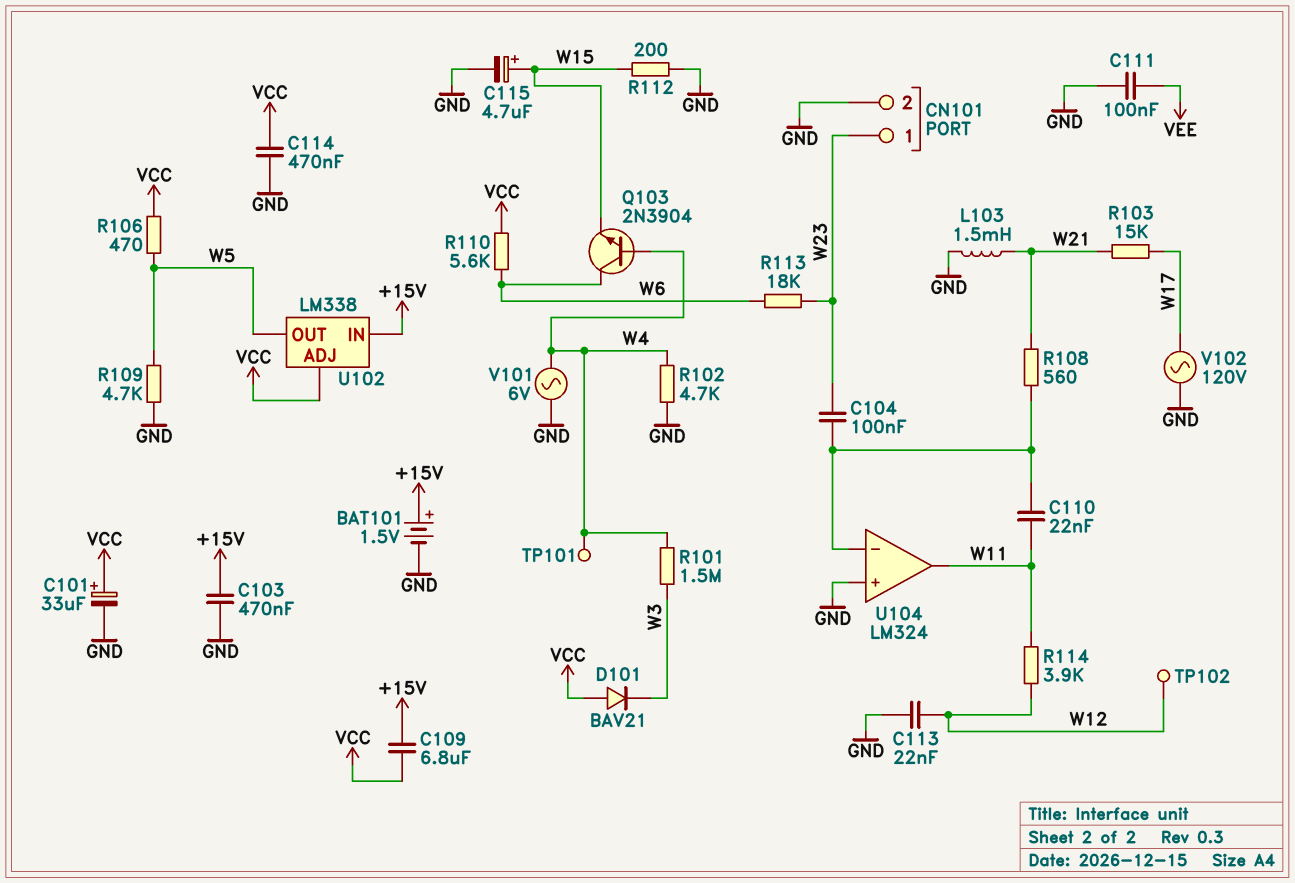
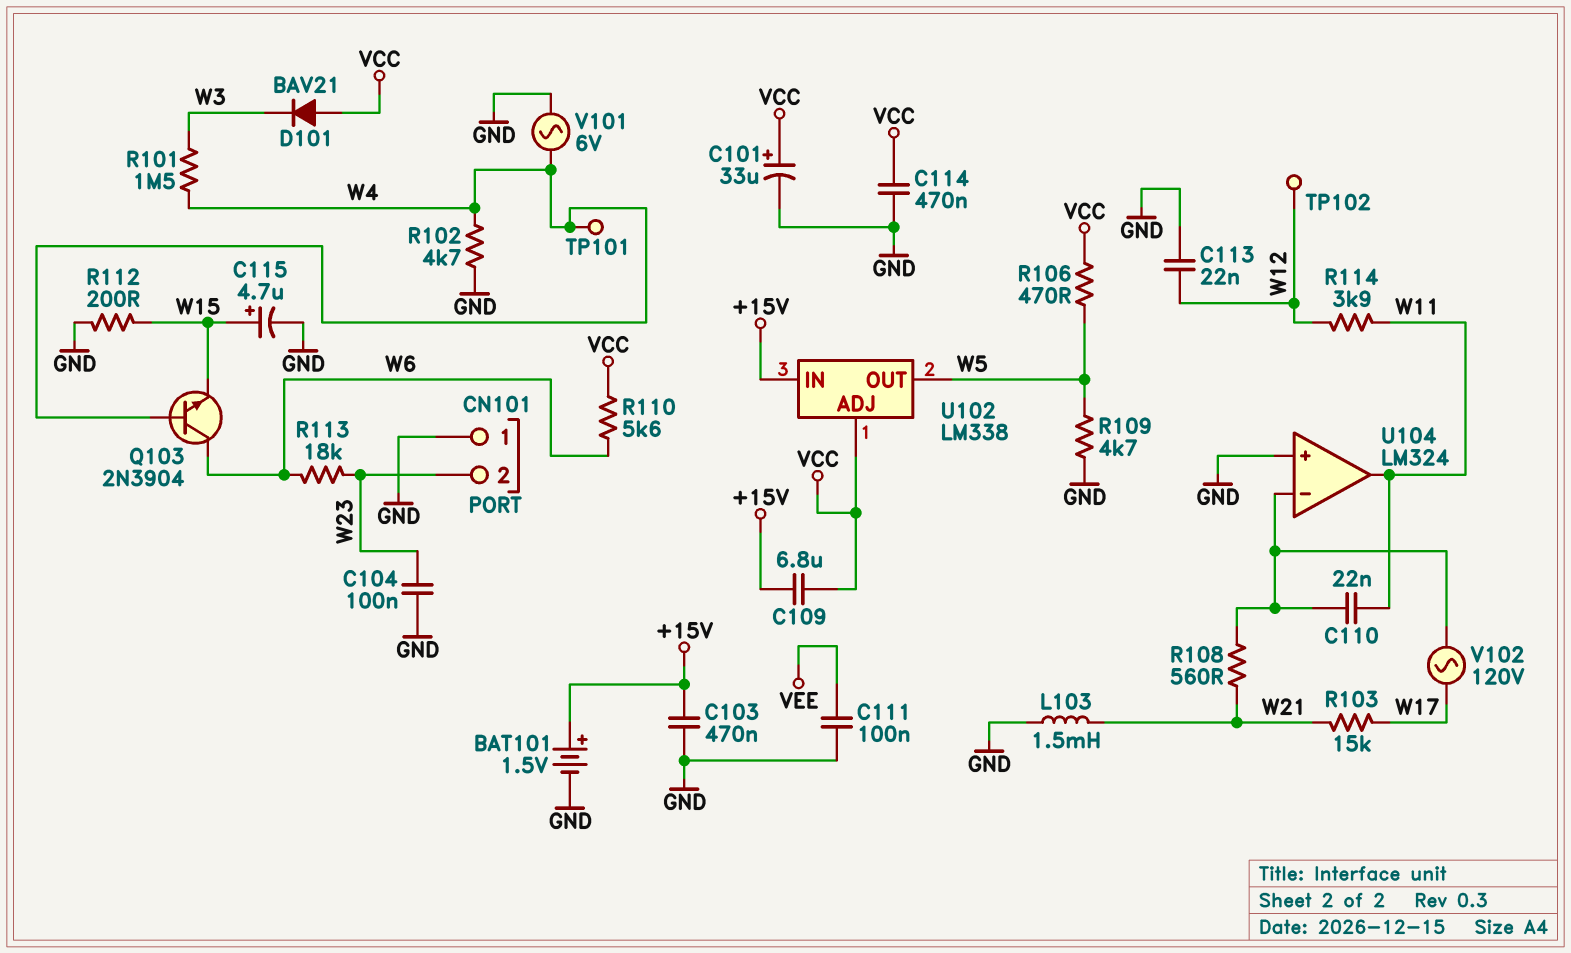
C104: 100nF (U104/in-, W23) -> 100nF (GND, W23)
CN101 pin 1: W23 -> GND
CN101 pin 2: GND -> W23
V102: AC 120V (GND, W17) -> AC 120V (U104/in-, W17)

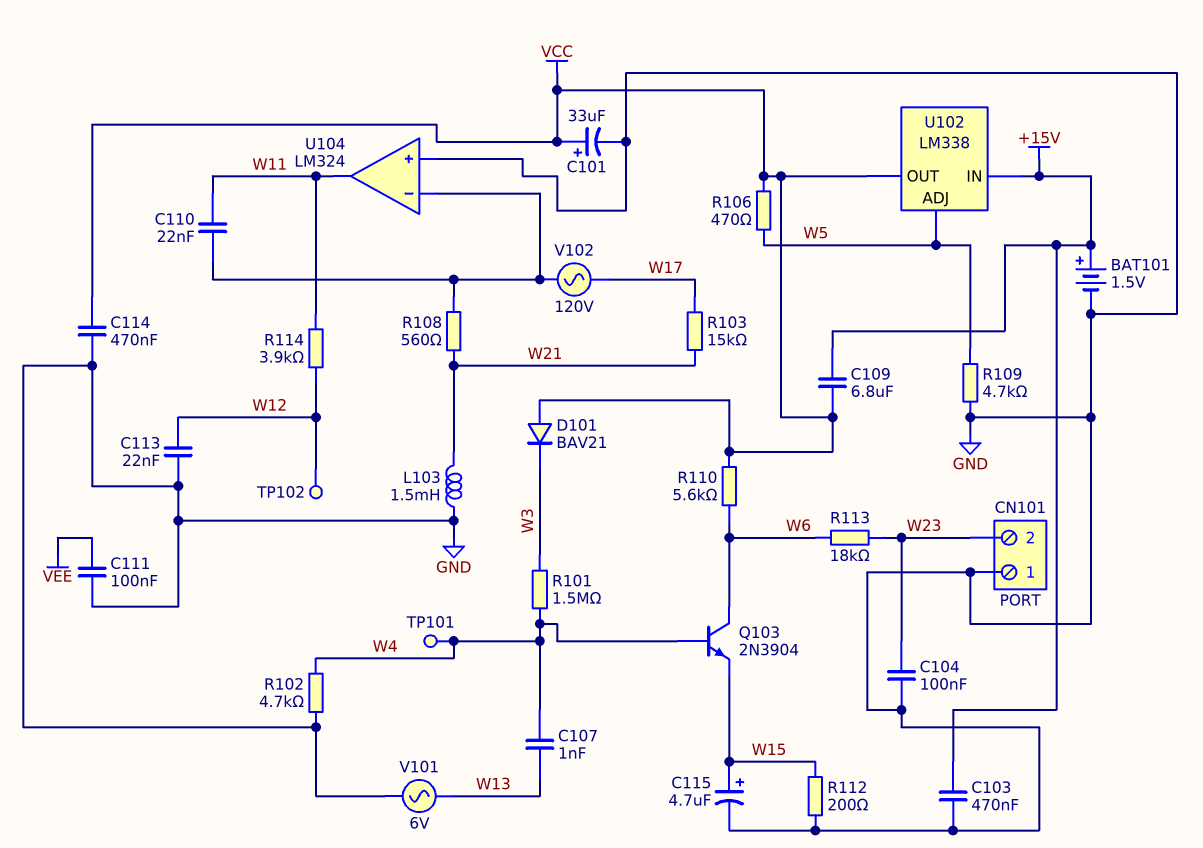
C107: none -> 1nF (W4, W13)
U102 pin ADJ: VCC -> W5
U102 pin OUT: W5 -> VCC
V101: AC 6V (GND, W4) -> AC 6V (GND, W13)

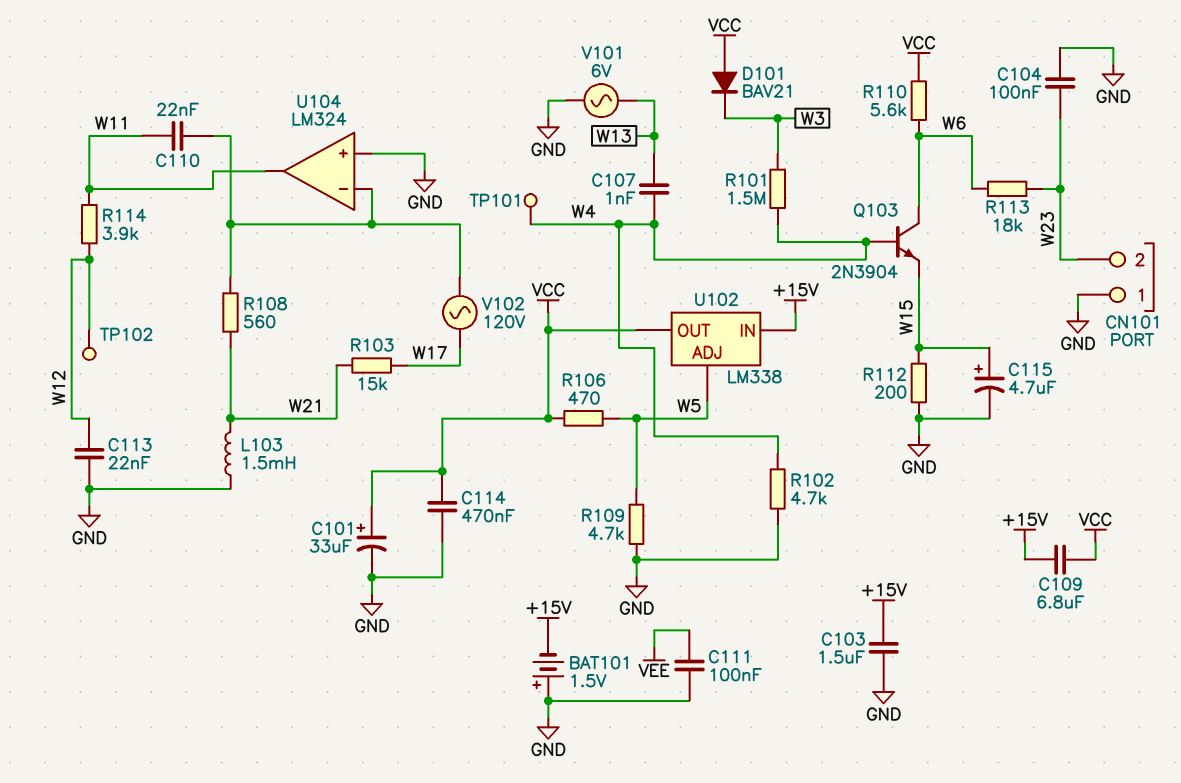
BAT101: 1.5V (plus +15V, minus GND) -> 1.5V (plus GND, minus +15V)
C103: 470nF (+15V, GND) -> 1.5uF (+15V, GND)

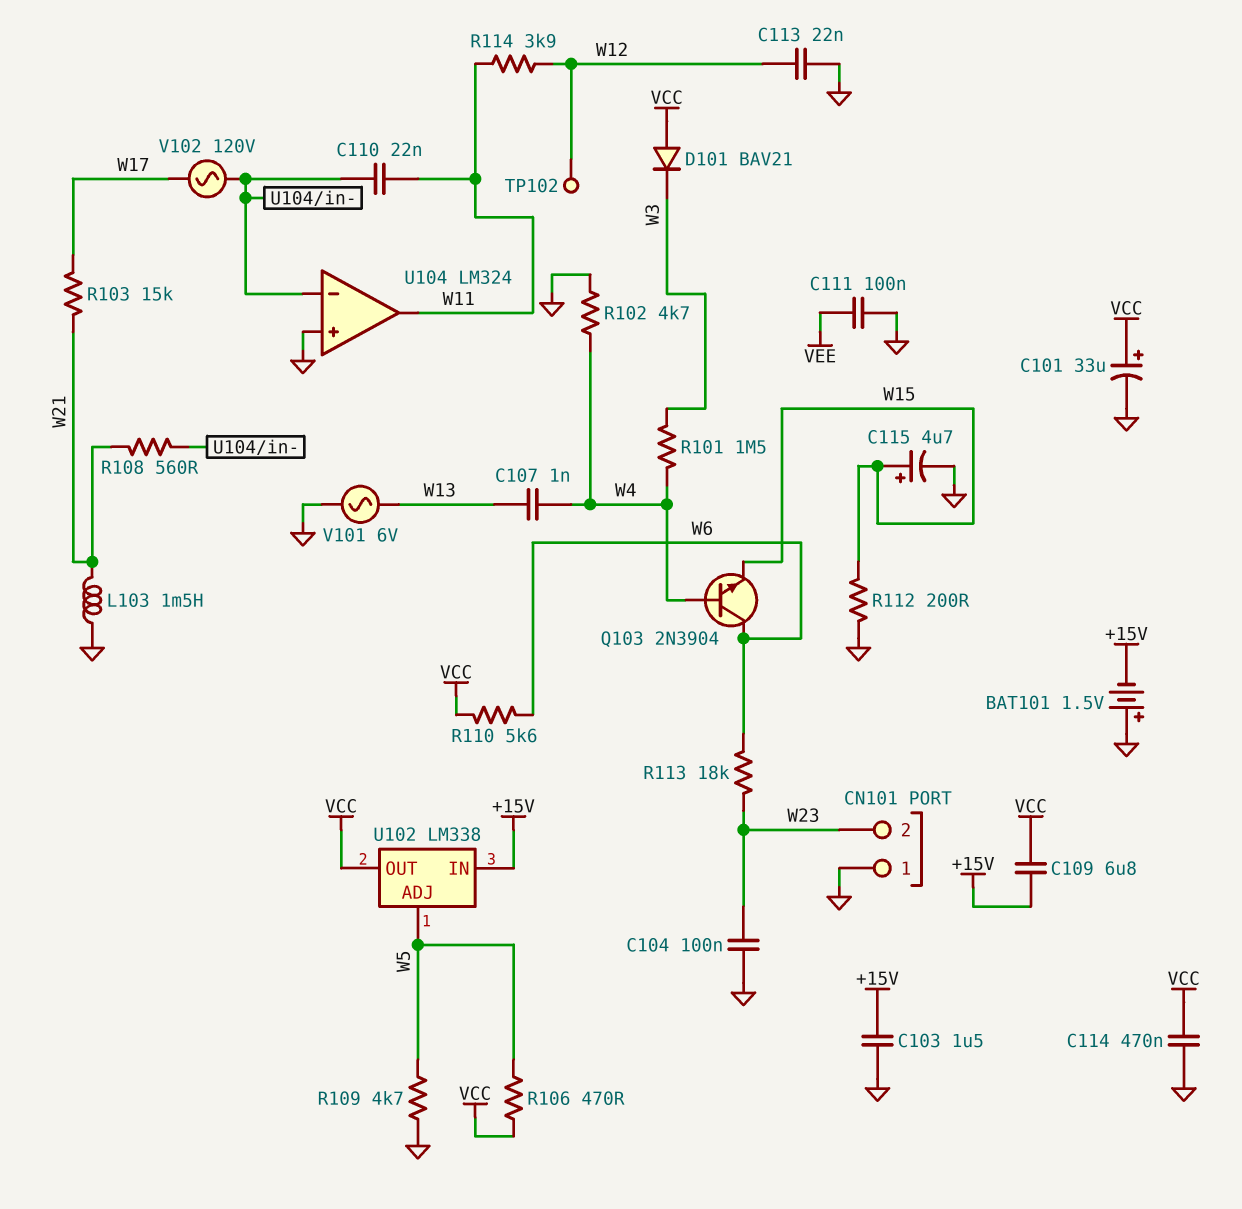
TP101: test point (W4) -> none

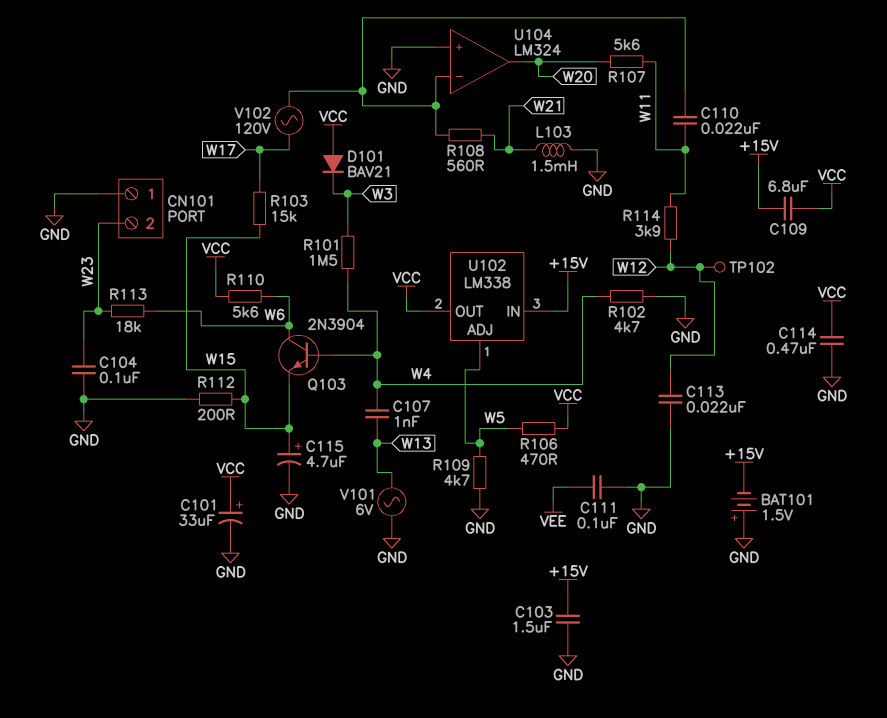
R103: 15k (W17, W21) -> 15k (W15, W17)
R107: none -> 5.6k (W11, W20)
U104 pin out: W11 -> W20

